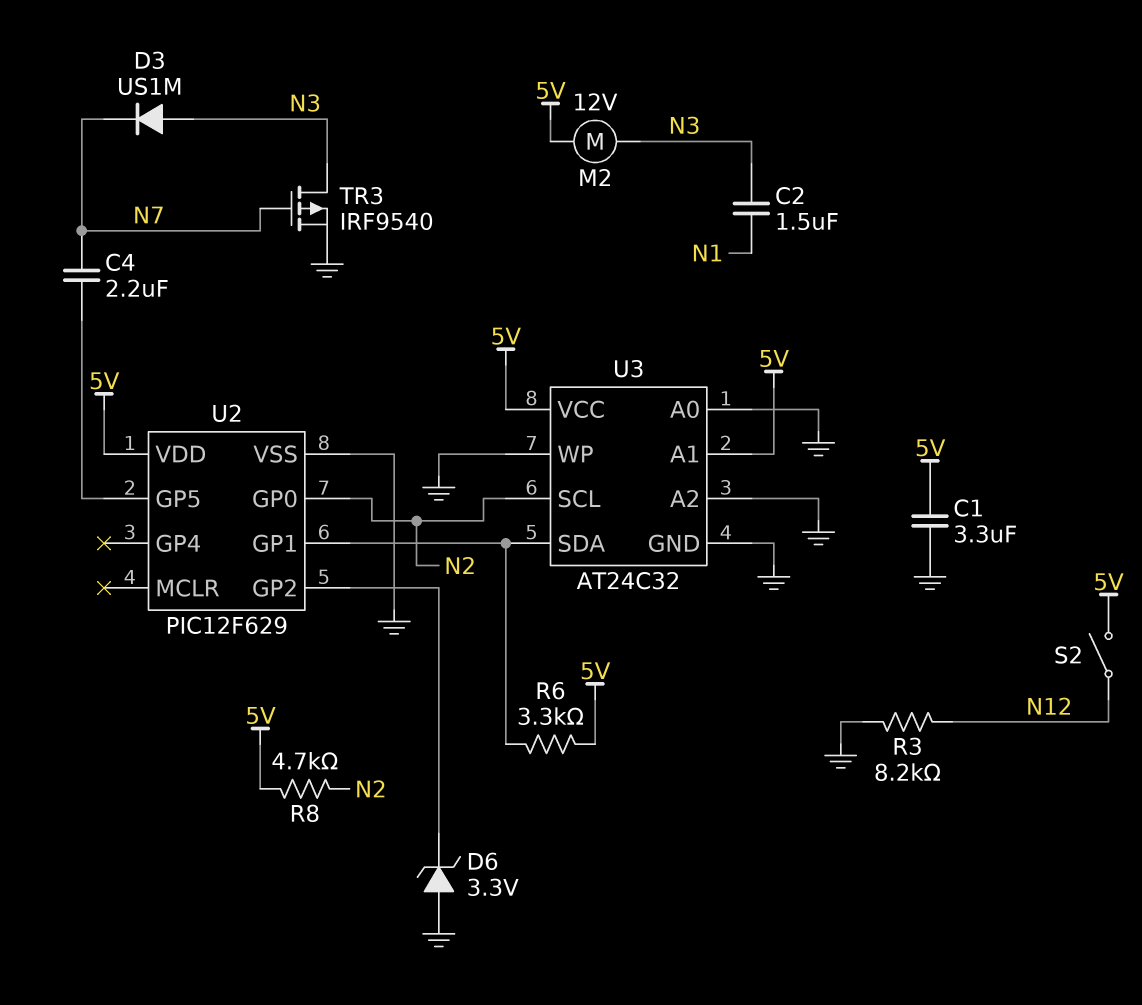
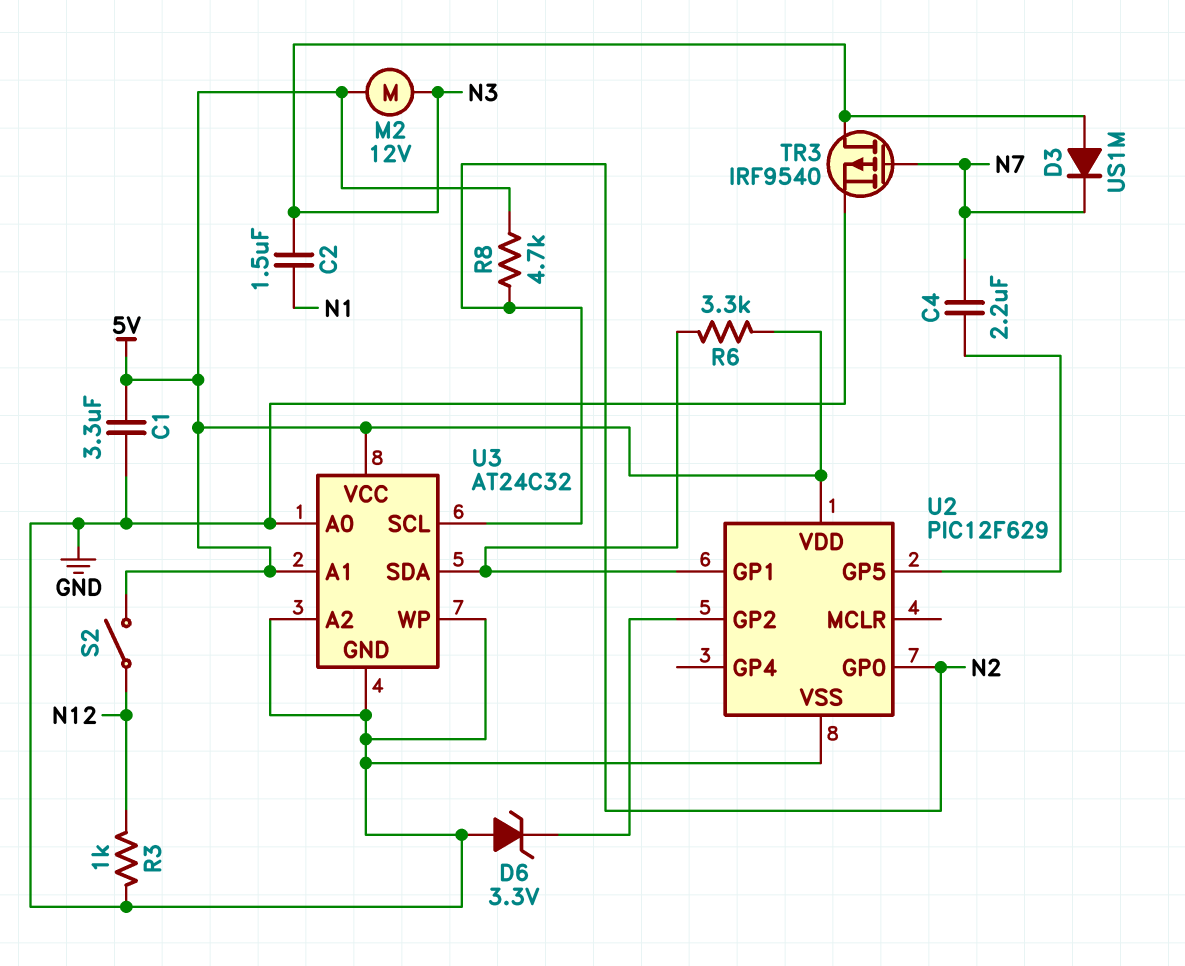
R3: 8.2k (GND, N12) -> 1k (GND, N12)

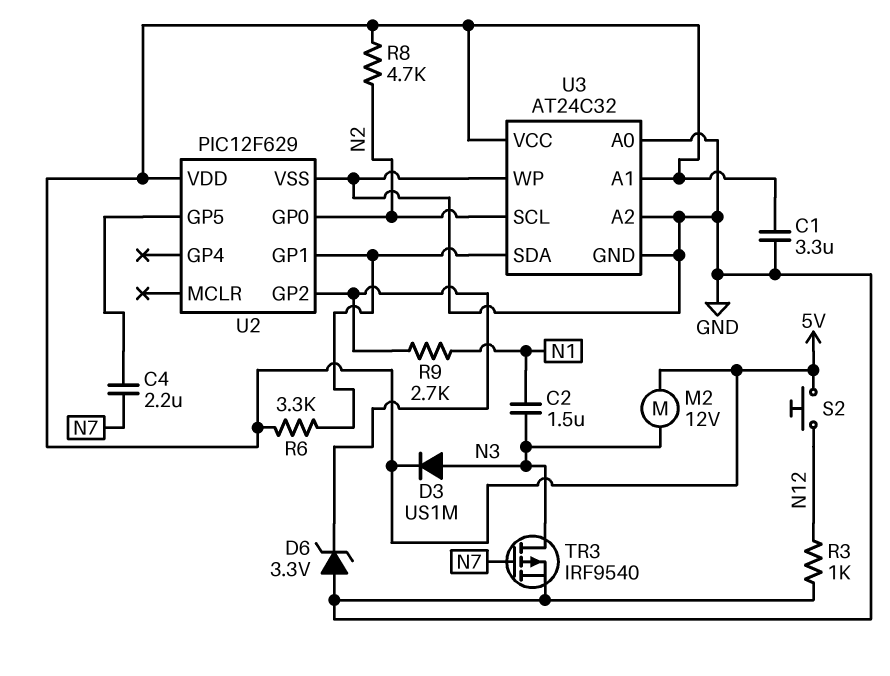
D3: diode US1M (A N3, K N7) -> diode US1M (A N3, K 5V)
R9: none -> 2.7k (N1, U2/GP2)
S2: switch (5V, N12) -> button (5V, N12)

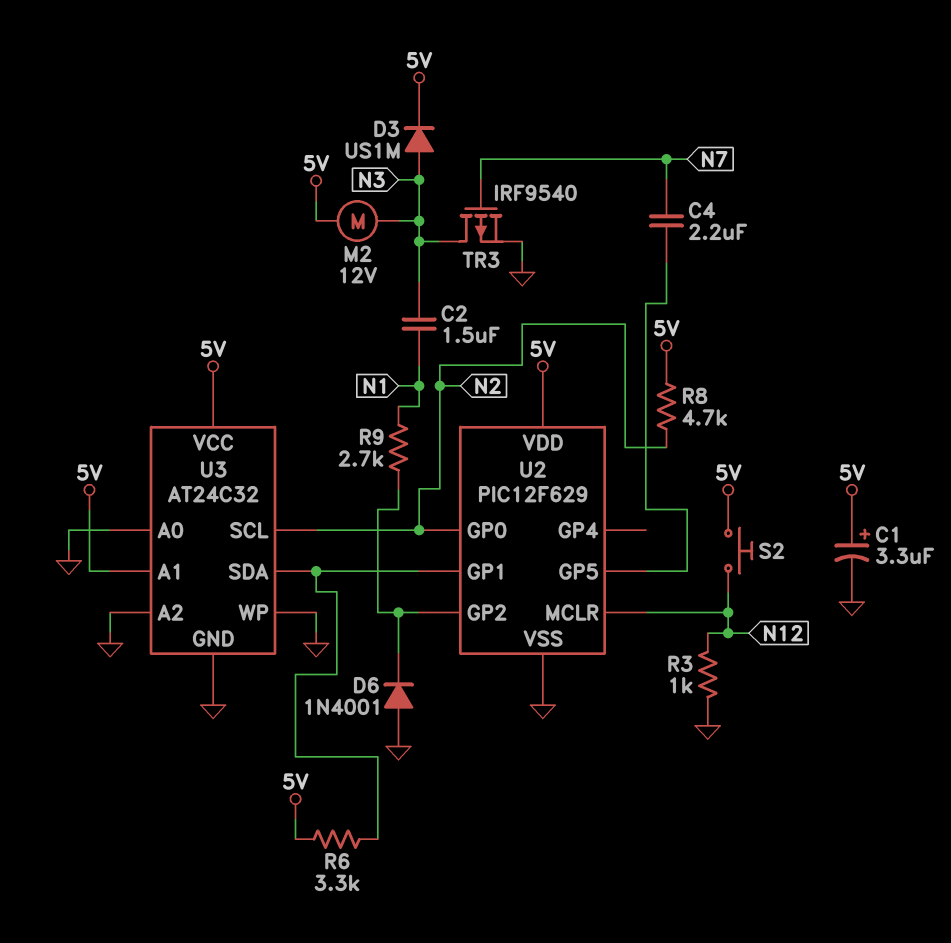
C1: 3.3uF (5V, GND) -> 3.3uF (plus 5V, minus GND)
D6: zener 3.3V (A GND, K U2/GP2) -> diode 1N4001 (A GND, K U2/GP2)
U2 pin MCLR: none -> N12

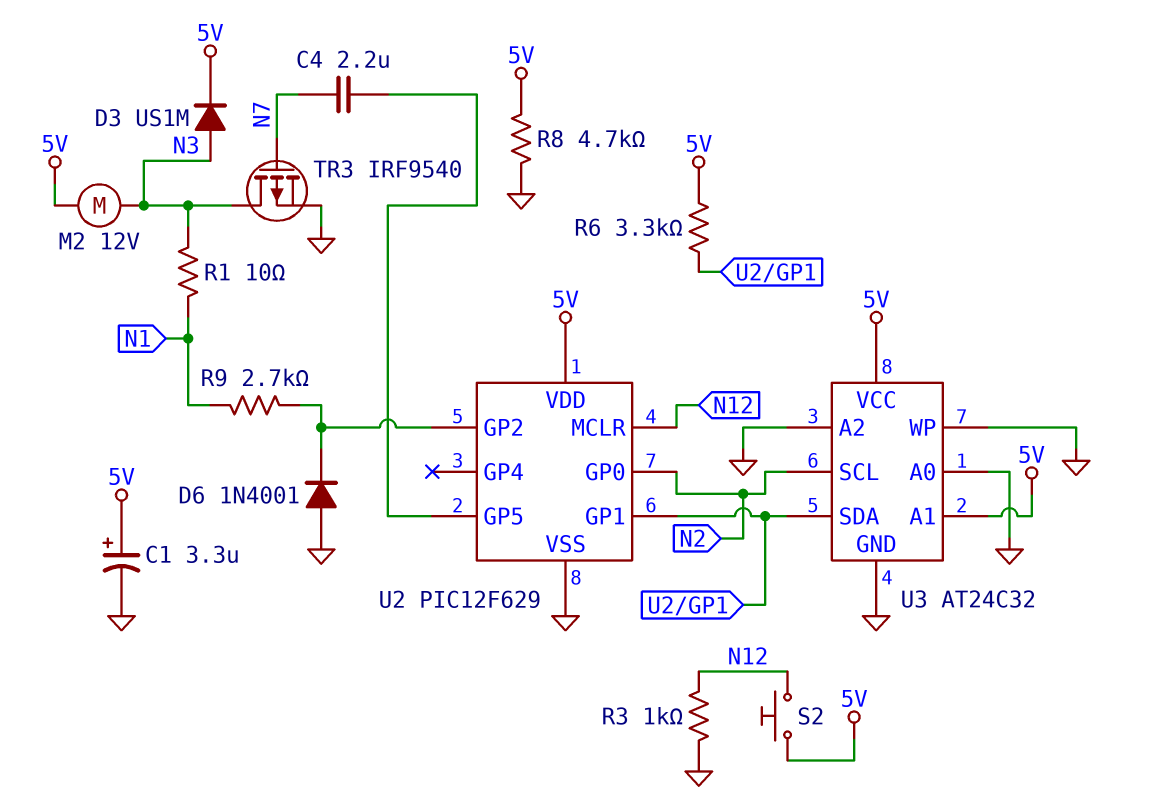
C2: 1.5uF (N1, N3) -> none
R1: none -> 10 (N1, N3)
R8: 4.7k (5V, N2) -> 4.7k (5V, GND)

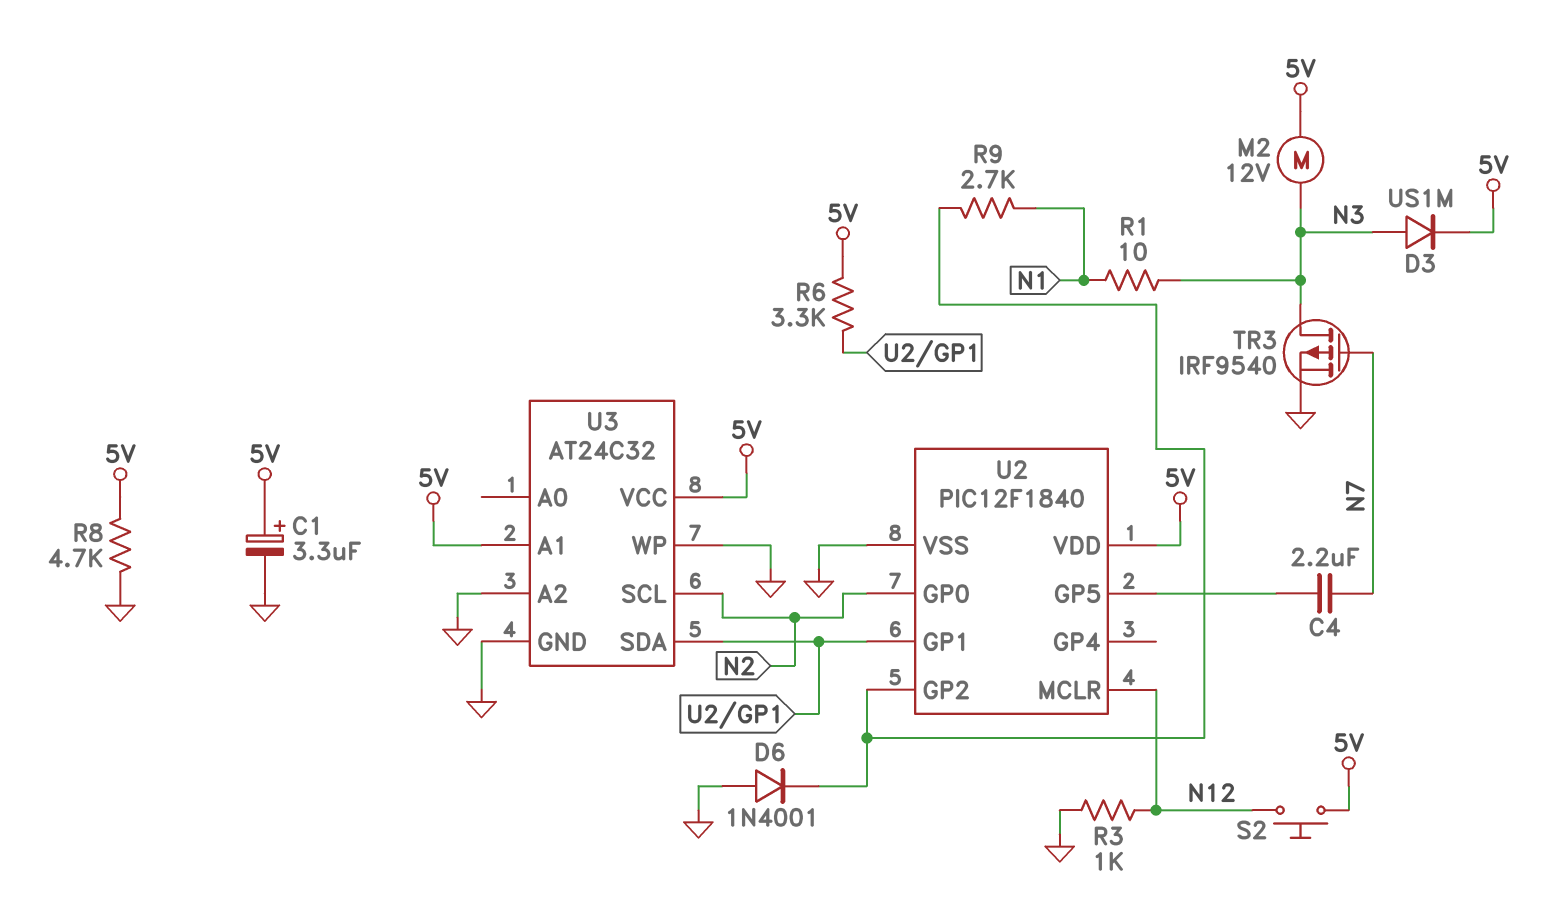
U2: PIC12F629 -> PIC12F1840
U3 pin A0: GND -> none

